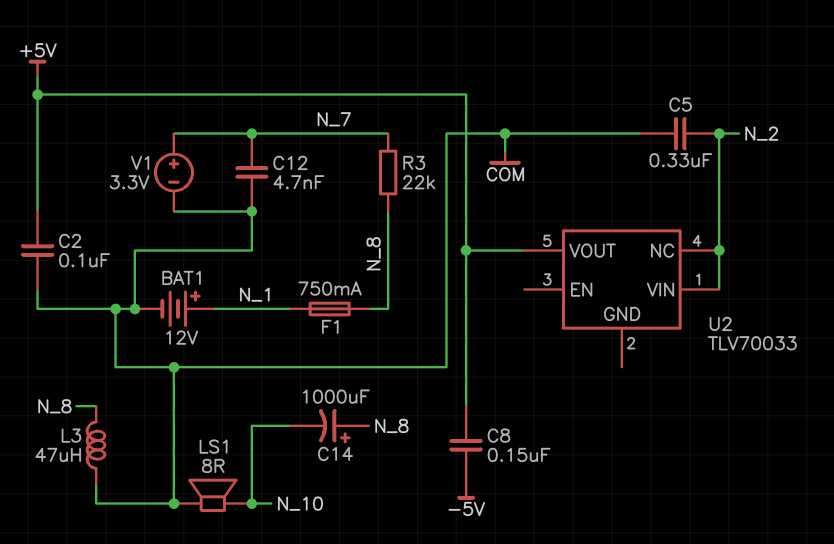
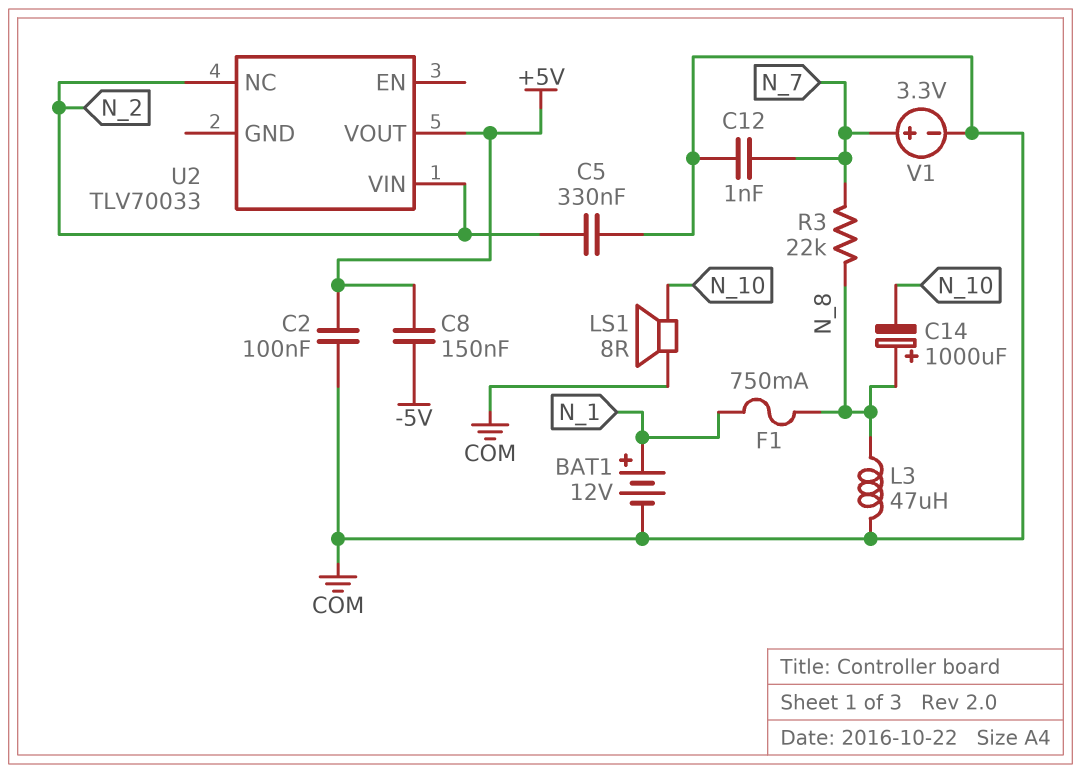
C12: 4.7nF (COM, N_7) -> 1nF (COM, N_7)

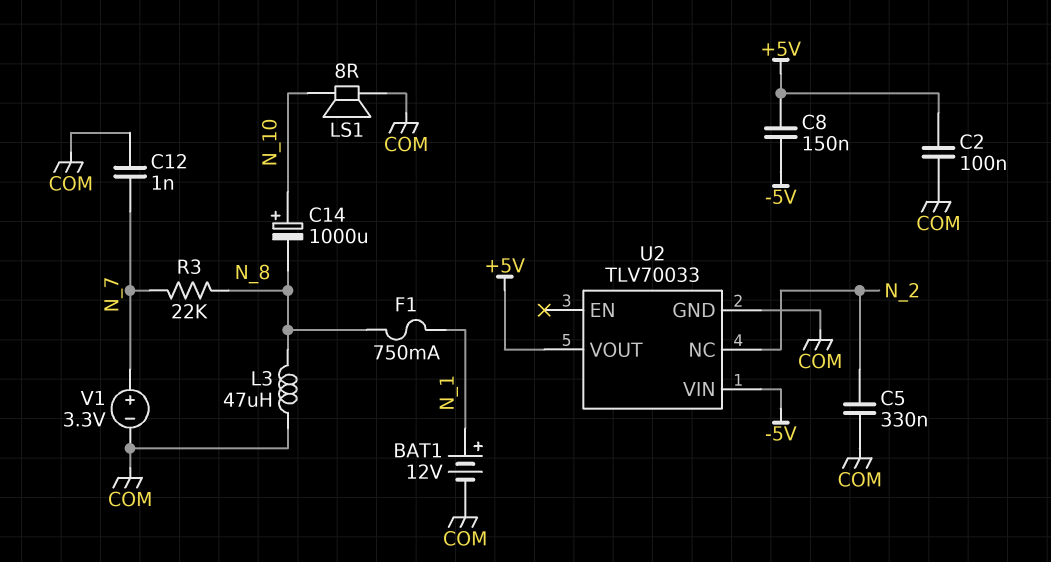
C14: 1000uF (plus N_8, minus N_10) -> 1000uF (plus N_10, minus N_8)
U2 pin GND: none -> COM
U2 pin VIN: N_2 -> -5V

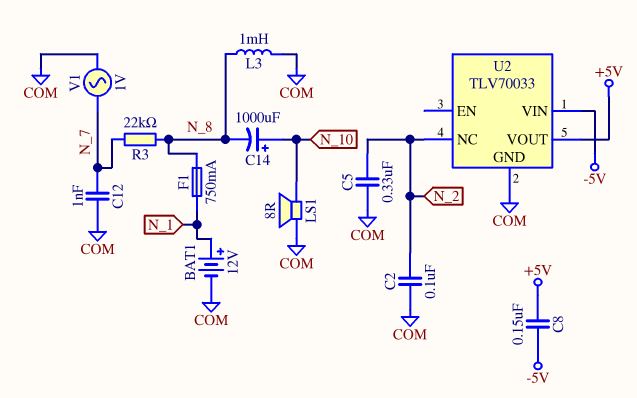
C2: 100nF (+5V, COM) -> 100nF (COM, N_2)
L3: 47uH (COM, N_8) -> 1mH (COM, N_8)
V1: 3.3V (plus N_7, minus COM) -> AC 1V (COM, N_7)

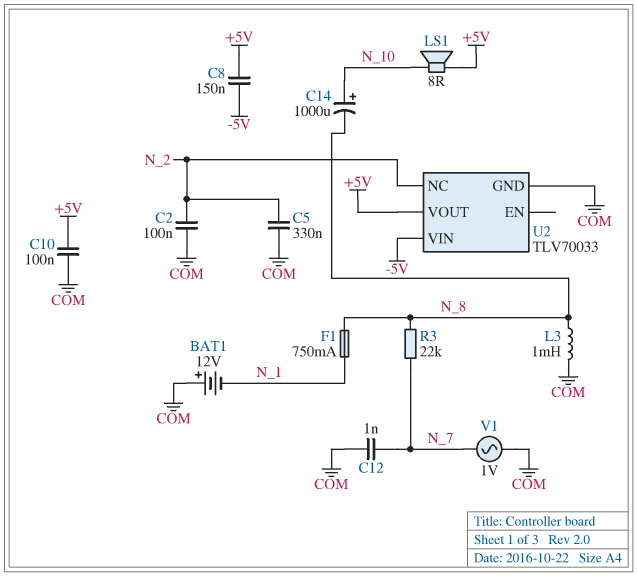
BAT1: 12V (plus N_1, minus COM) -> 12V (plus COM, minus N_1)
C10: none -> 100nF (+5V, COM)
LS1: speaker 8R (COM, N_10) -> speaker 8R (+5V, N_10)

